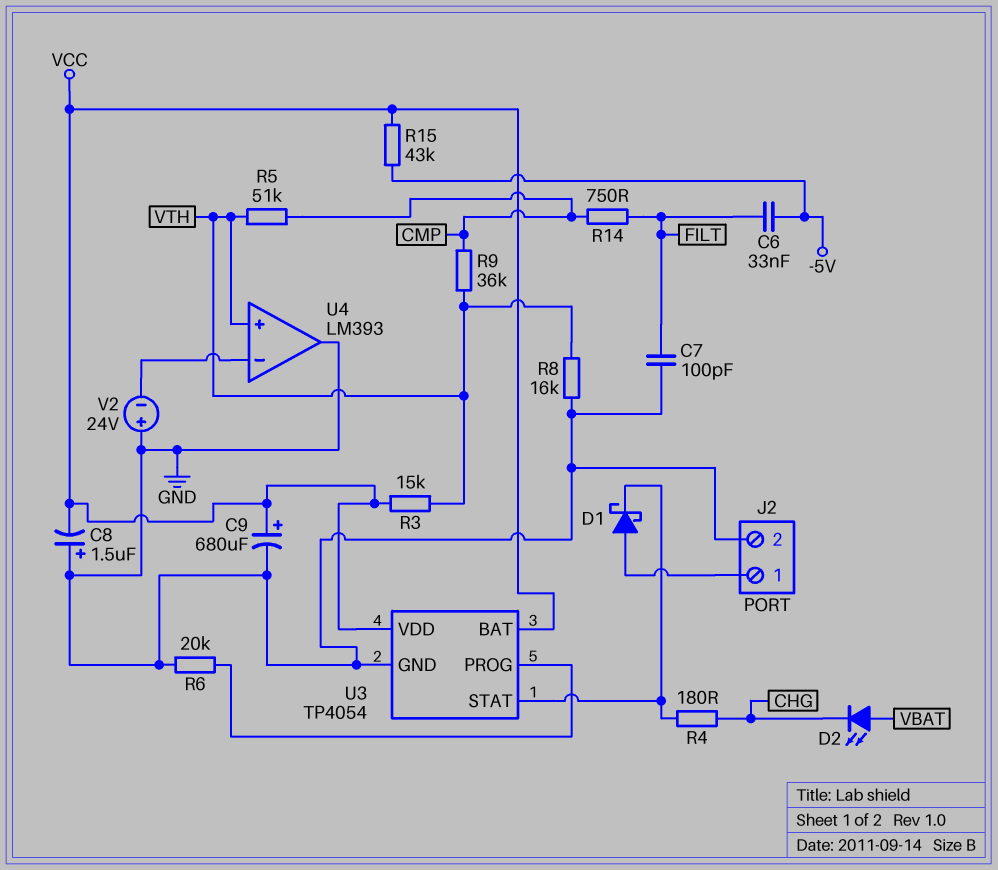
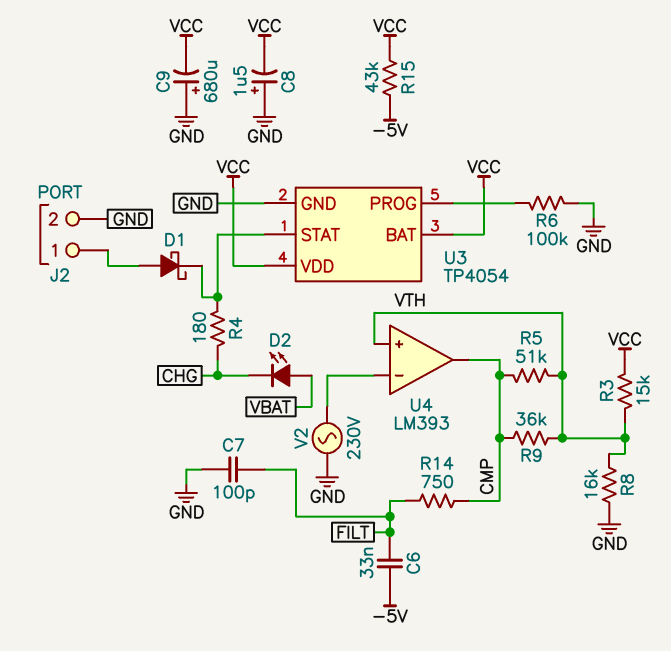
C9: 680uF (plus VCC, minus GND) -> 680uF (plus GND, minus VCC)
R6: 20k (GND, U3/PROG) -> 100k (GND, U3/PROG)
U4 pin out: GND -> CMP
V2: 24V (plus GND, minus U4/in-) -> AC 230V (GND, U4/in-)

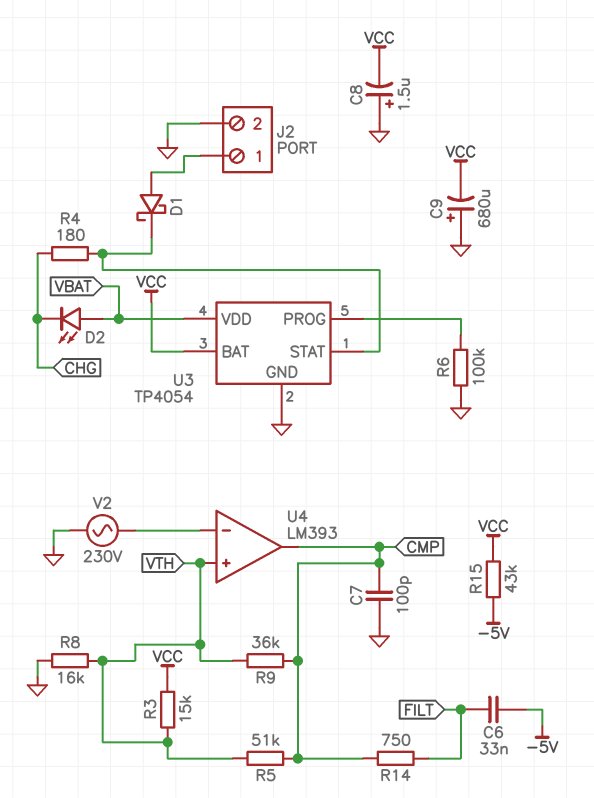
C7: 100pF (FILT, GND) -> 100pF (CMP, GND)
U3 pin VDD: VCC -> VBAT

